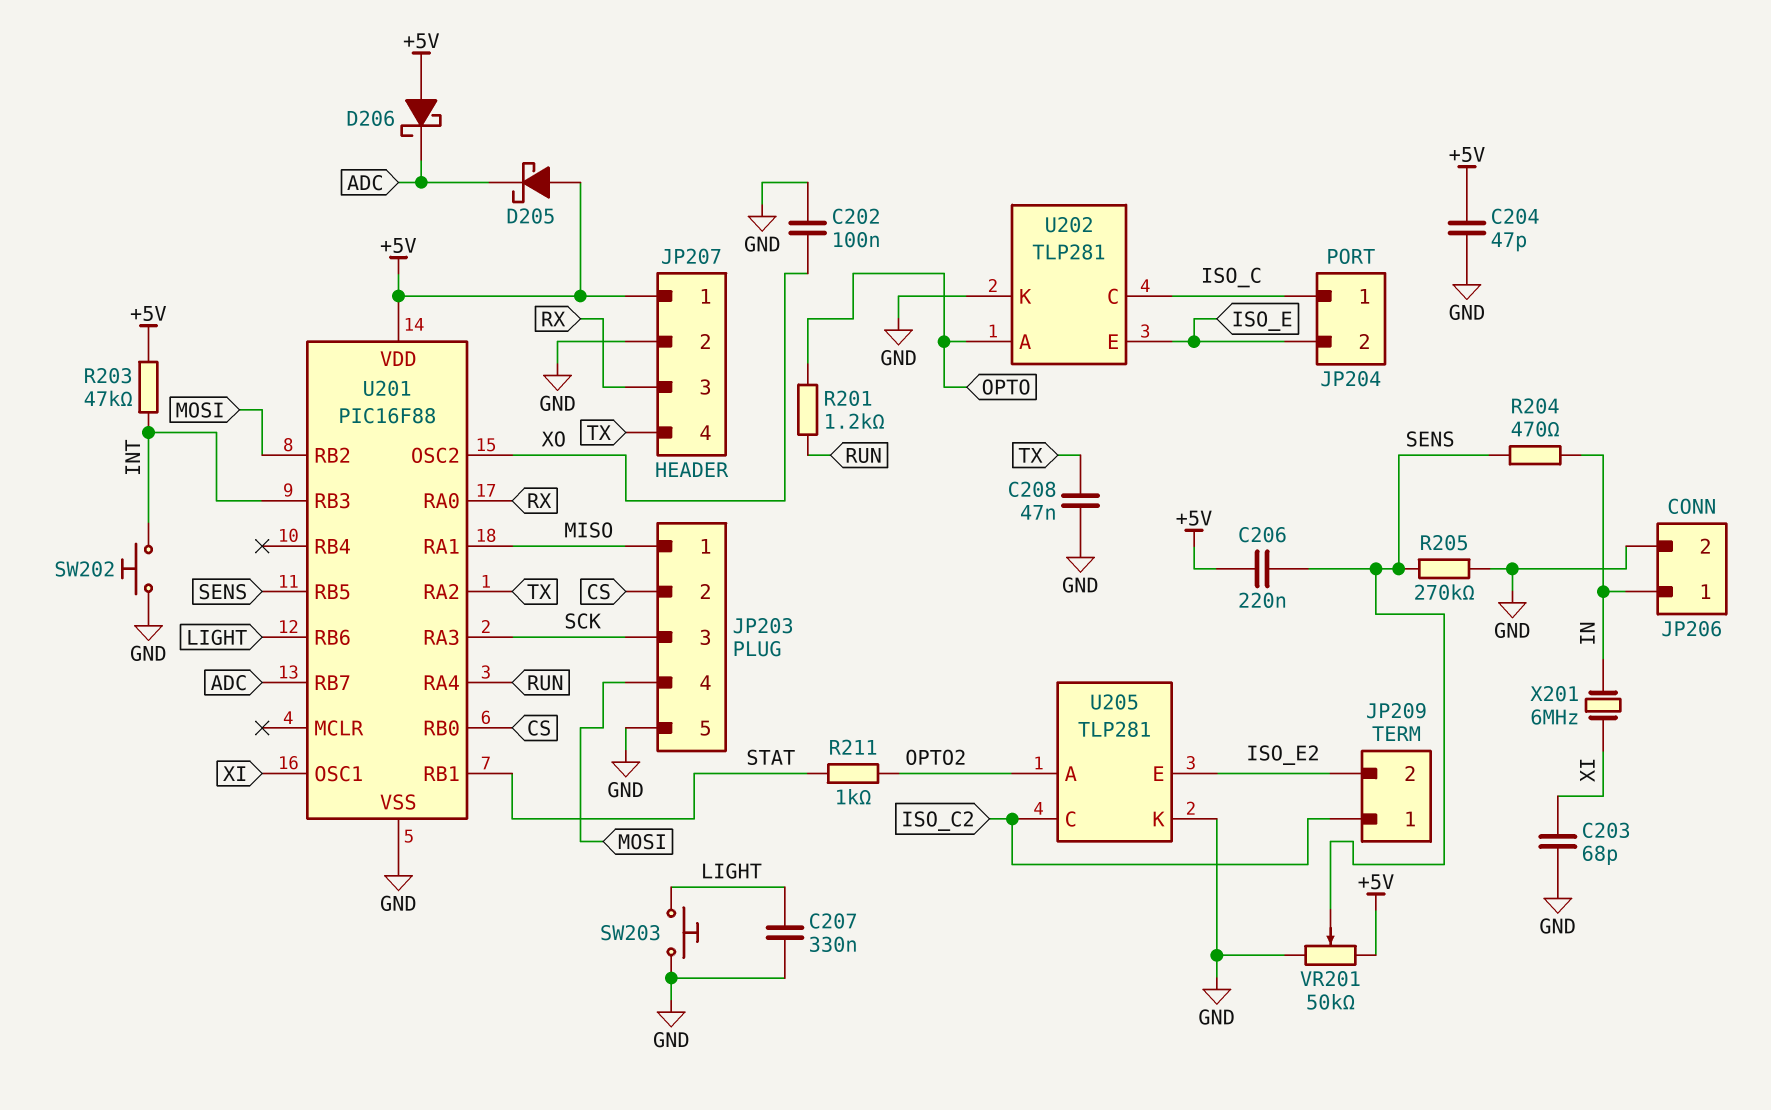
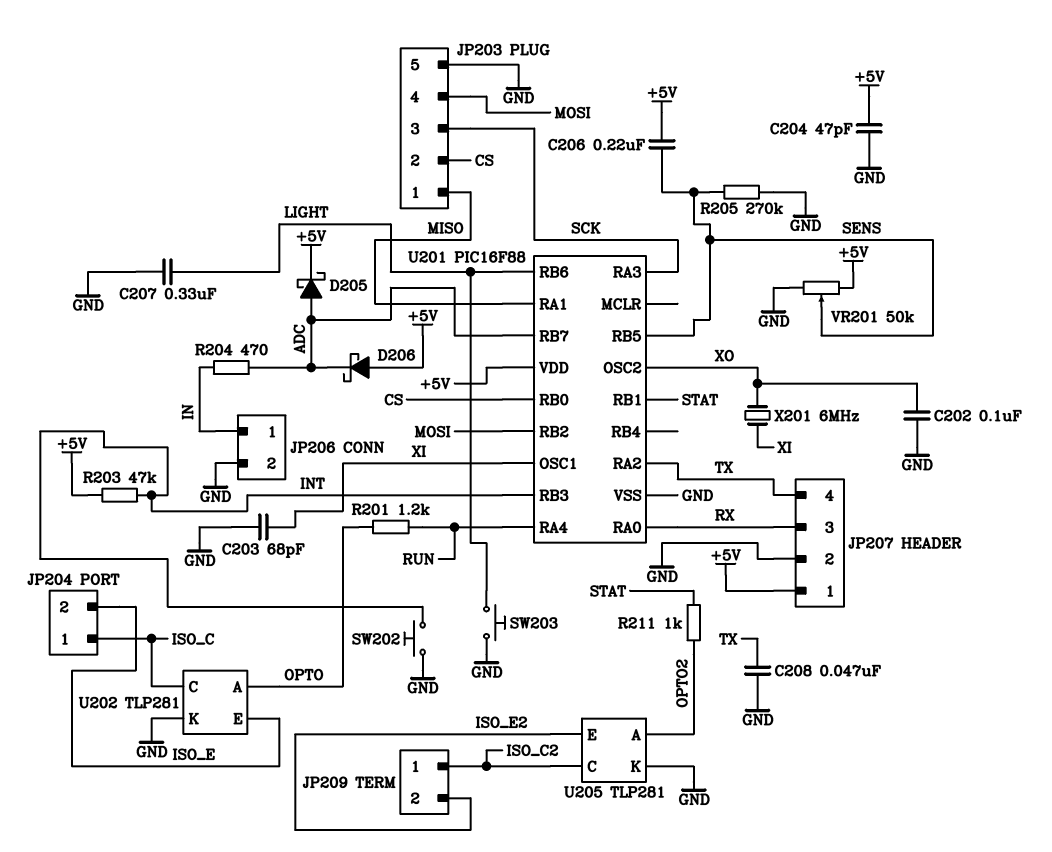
D205: schottky (A +5V, K ADC) -> schottky (A ADC, K +5V)
R204: 470 (IN, SENS) -> 470 (ADC, IN)
X201: 6MHz (IN, XI) -> 6MHz (XI, XO)

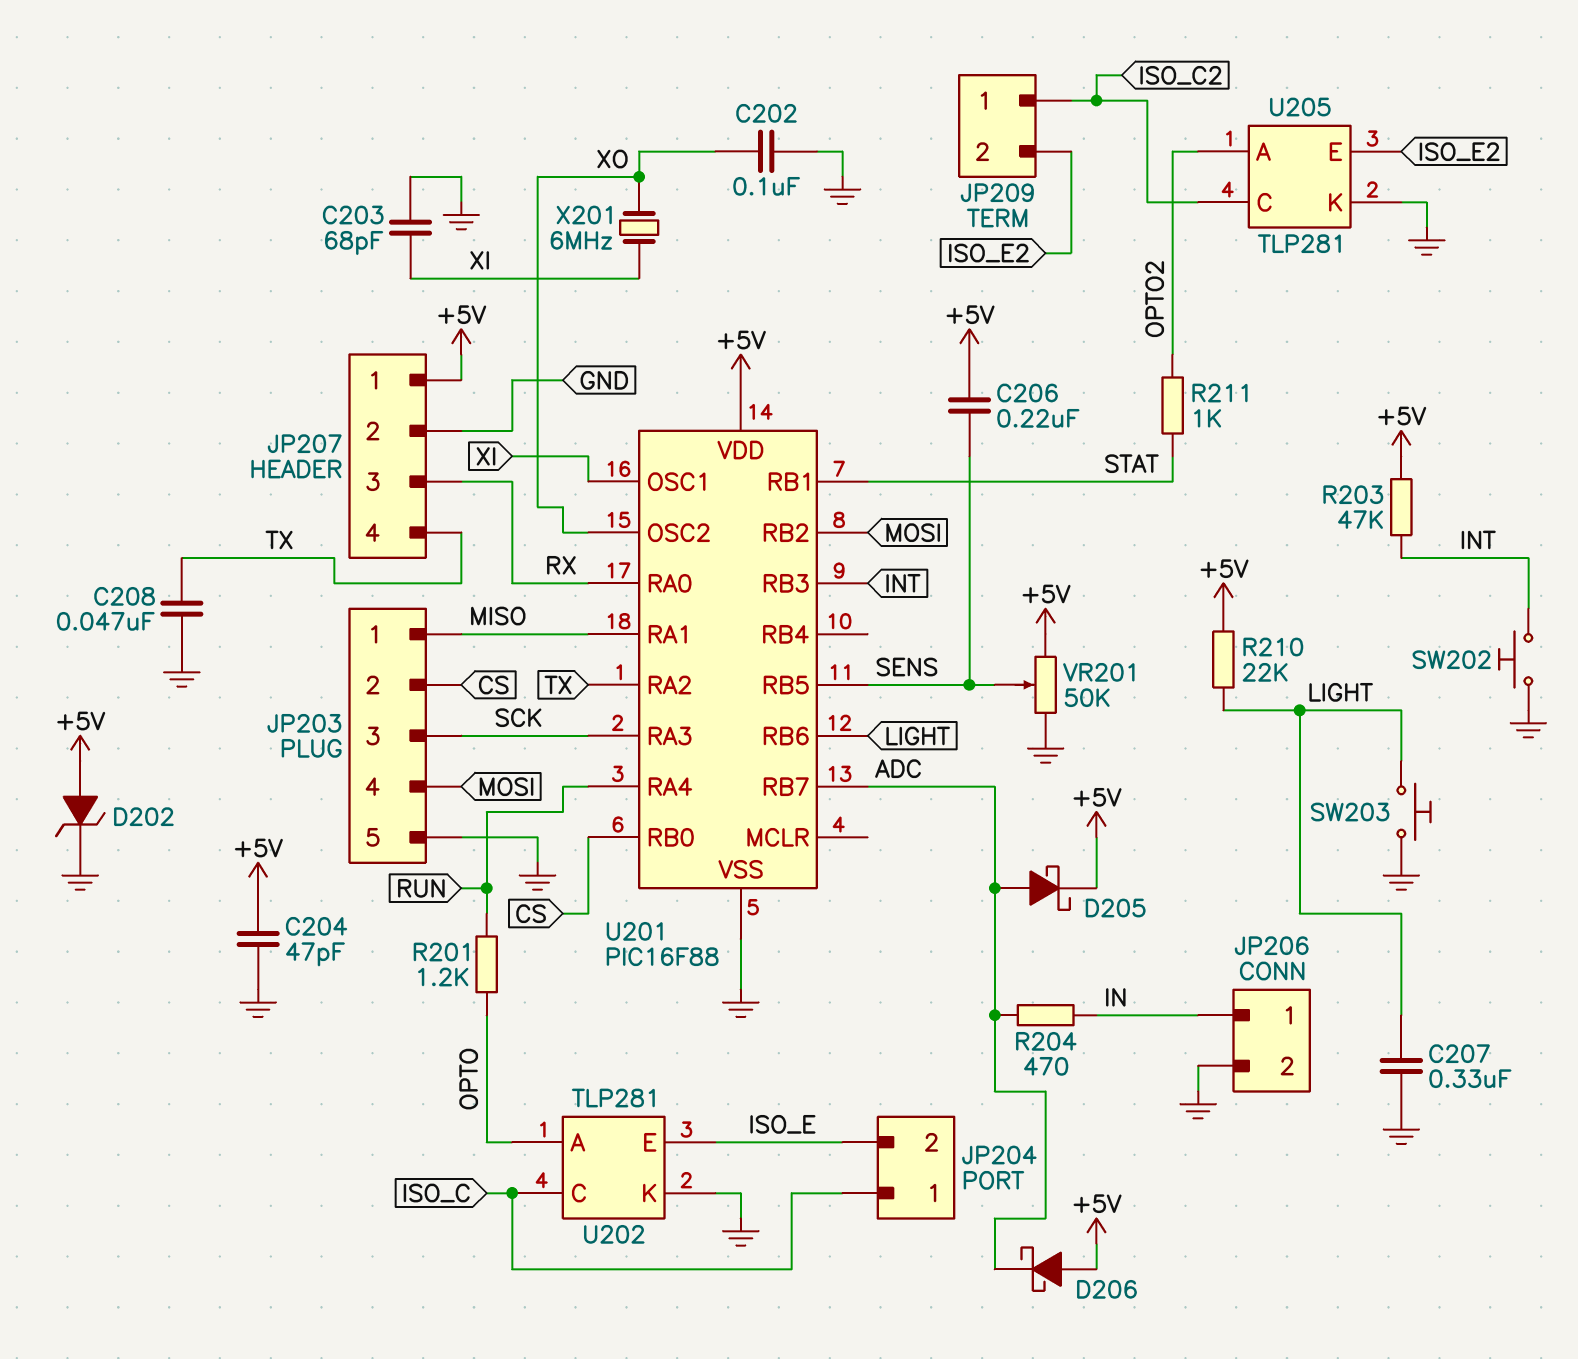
D202: none -> zener (A +5V, K GND)
R205: 270k (GND, SENS) -> none
R210: none -> 22k (+5V, LIGHT)

